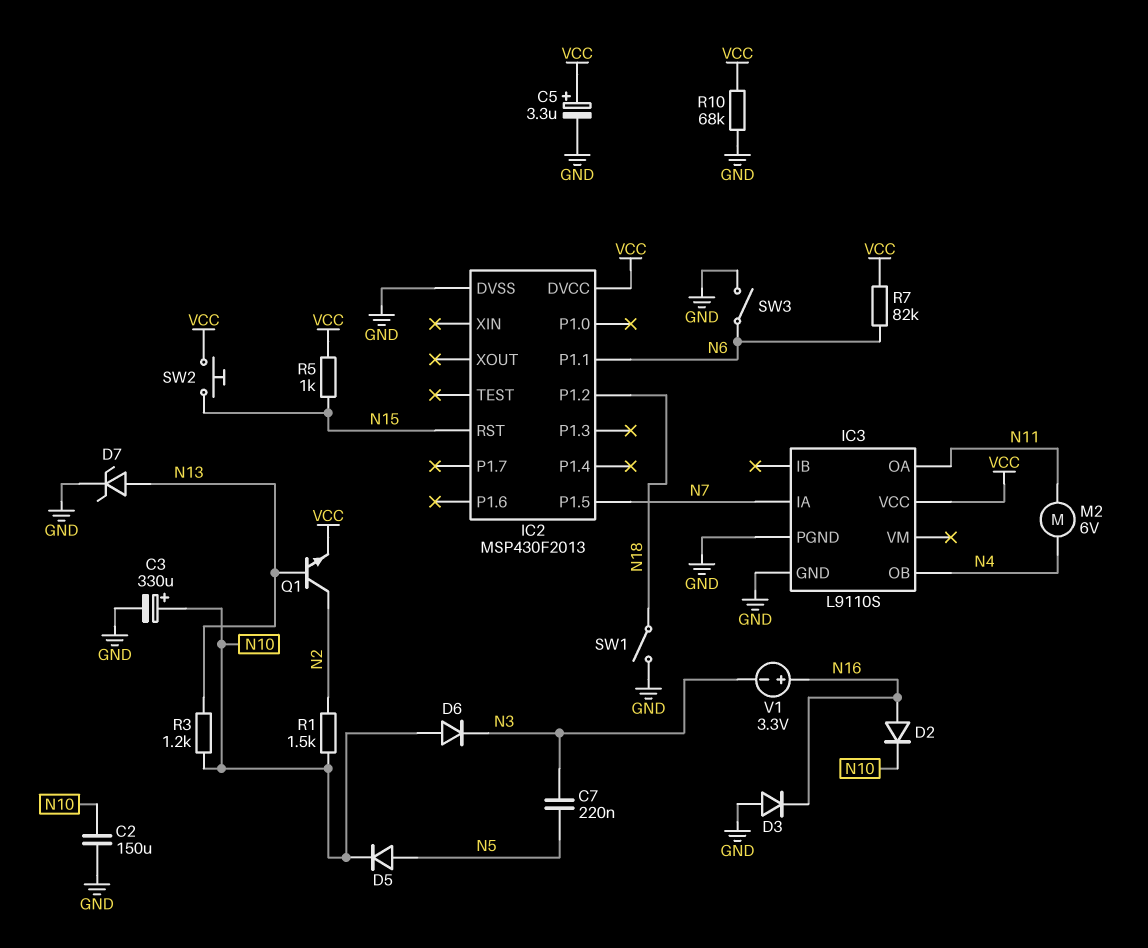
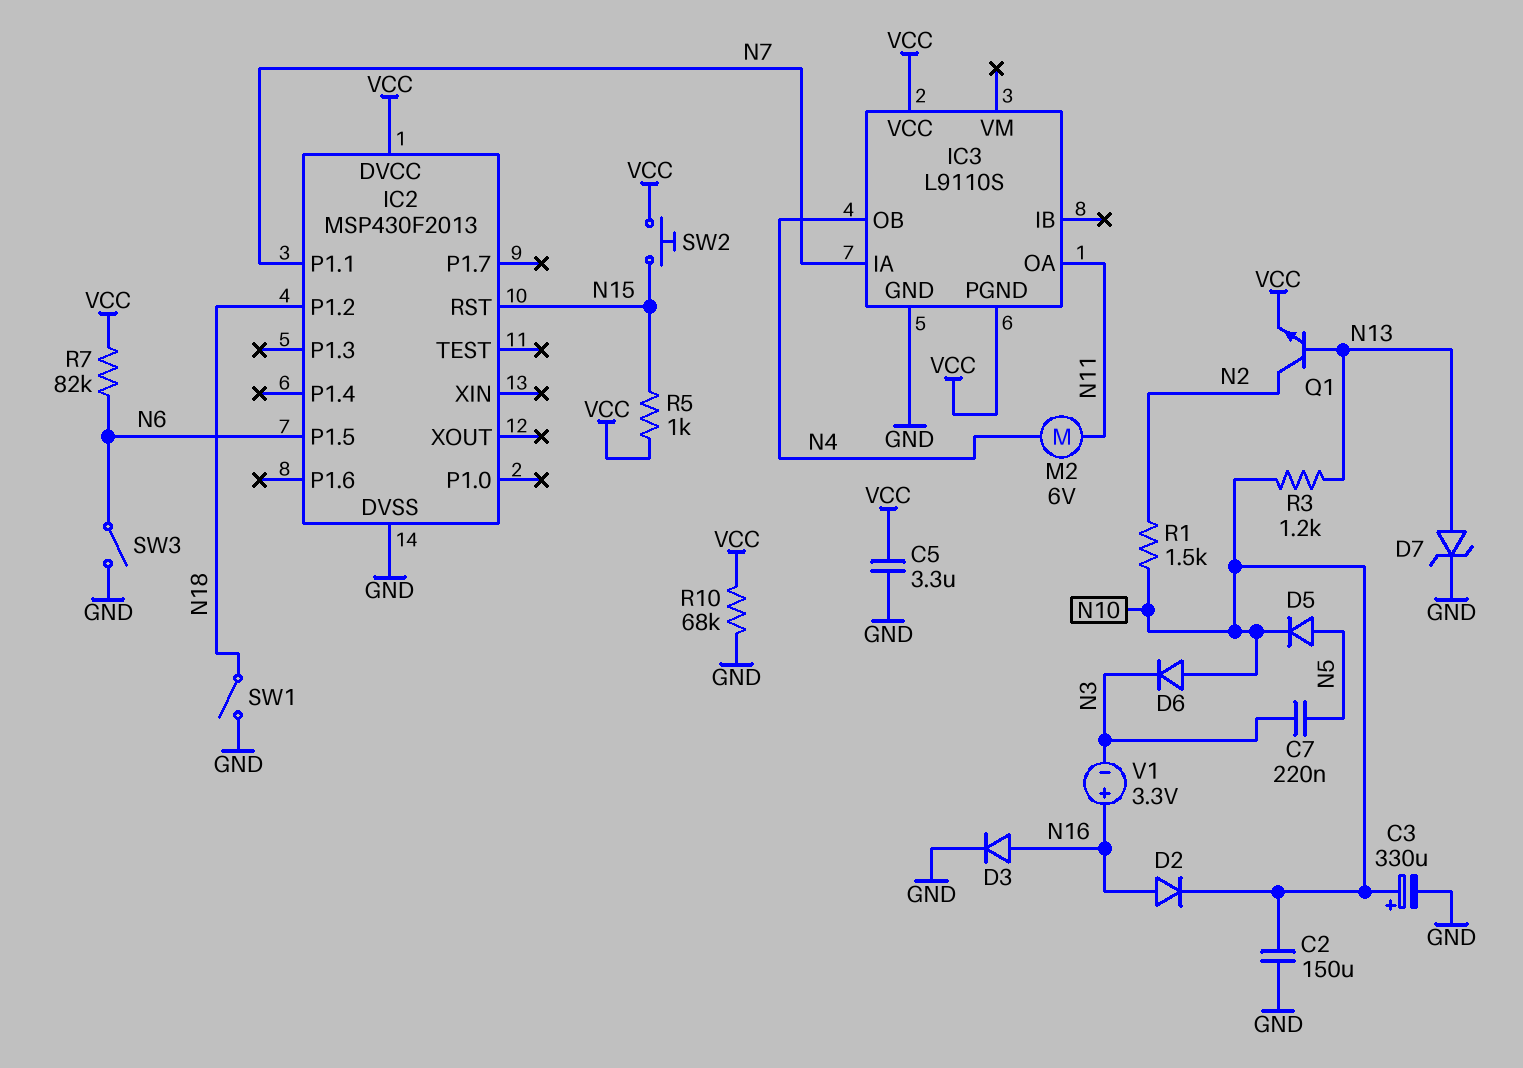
C5: 3.3uF (plus VCC, minus GND) -> 3.3uF (GND, VCC)
D3: diode (A GND, K N16) -> diode (A N16, K GND)
IC2 pin P1.1: N6 -> N7
IC2 pin P1.5: N7 -> N6
IC3 pin PGND: GND -> VCC

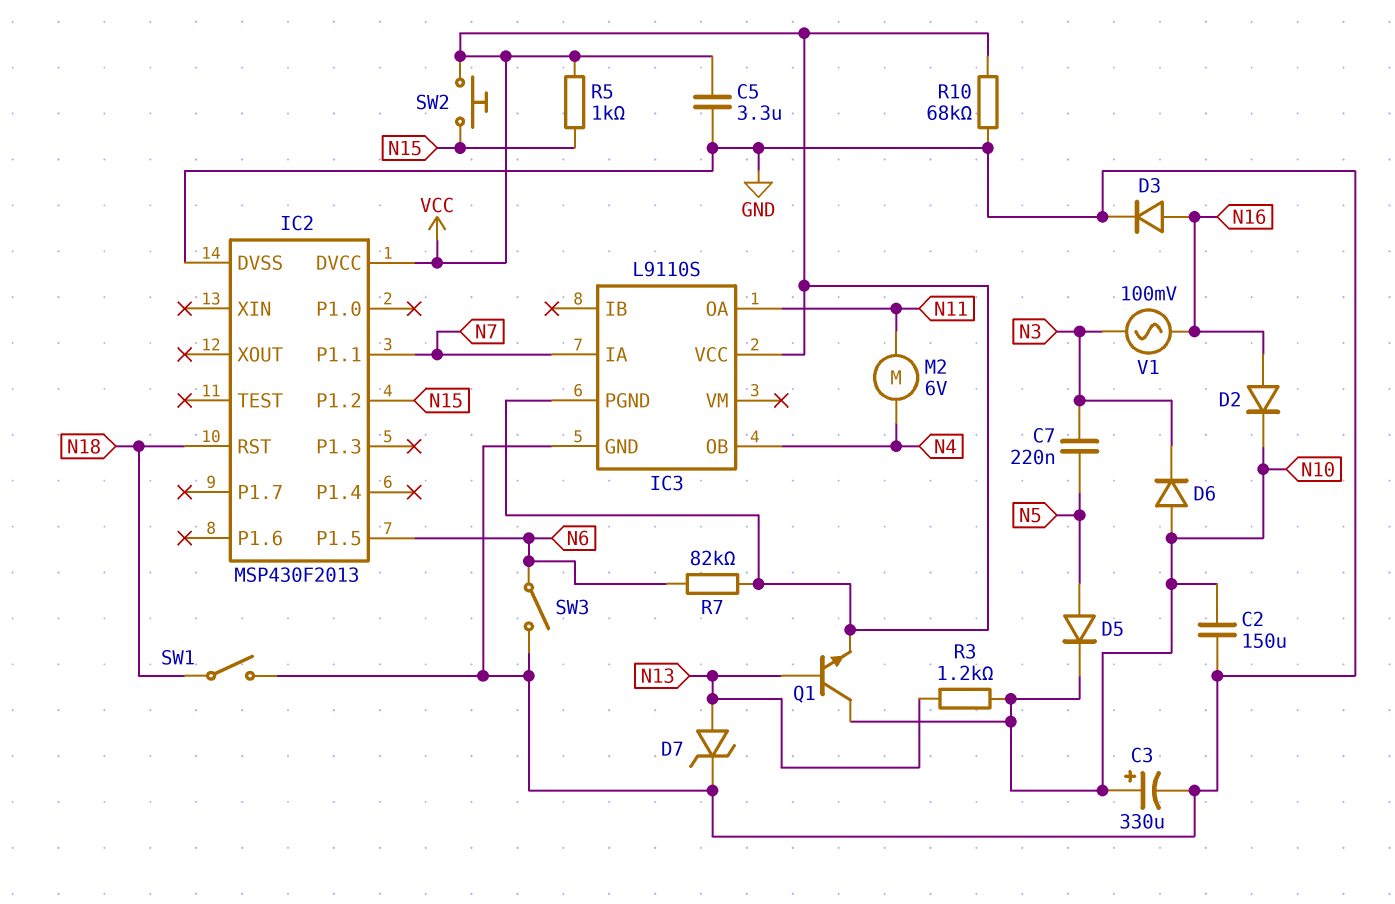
IC2 pin P1.2: N18 -> N15
IC2 pin RST: N15 -> N18
Q1: NPN (B N13, C N2, E VCC) -> NPN (B N13, C N10, E VCC)
R1: 1.5k (N2, N10) -> none
V1: 3.3V (plus N16, minus N3) -> AC 100mV (N3, N16)

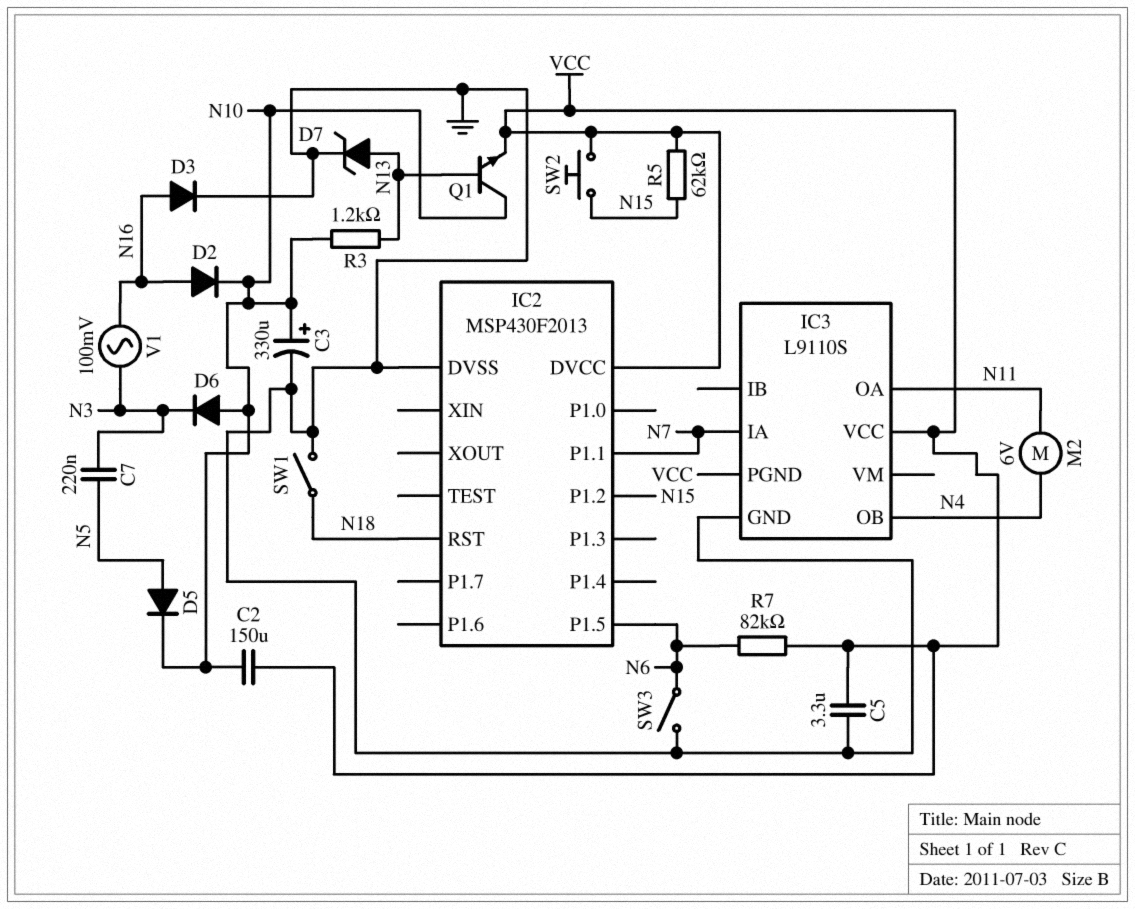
C2: 150uF (GND, N10) -> 150uF (N10, VCC)
R5: 1k (N15, VCC) -> 62k (N15, VCC)
R10: 68k (GND, VCC) -> none

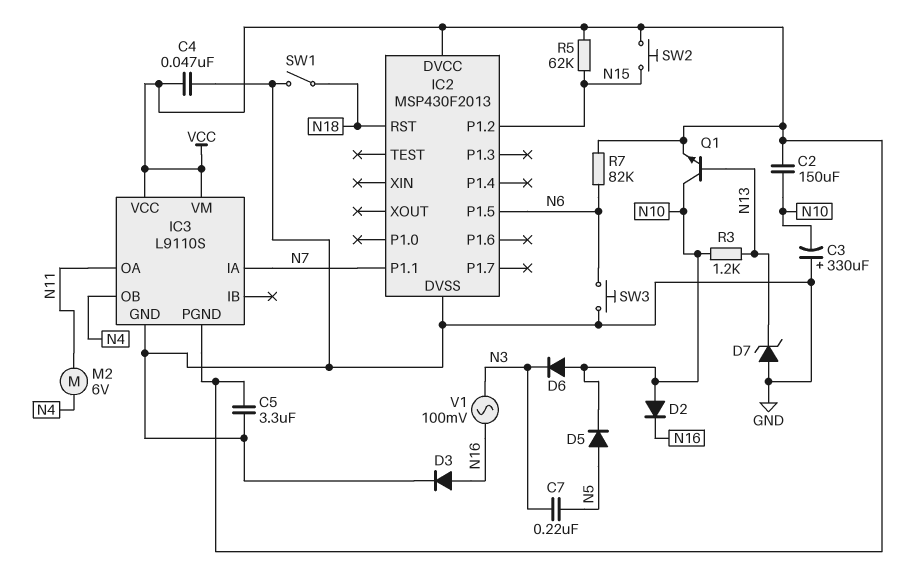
C3: 330uF (plus N10, minus GND) -> 330uF (plus GND, minus N10)
C4: none -> 47nF (GND, VCC)
D2: diode (A N16, K N10) -> diode (A N10, K N16)
D7: zener (A N13, K GND) -> zener (A GND, K N13)
IC3 pin VM: none -> VCC
SW3: switch (GND, N6) -> button (GND, N6)

